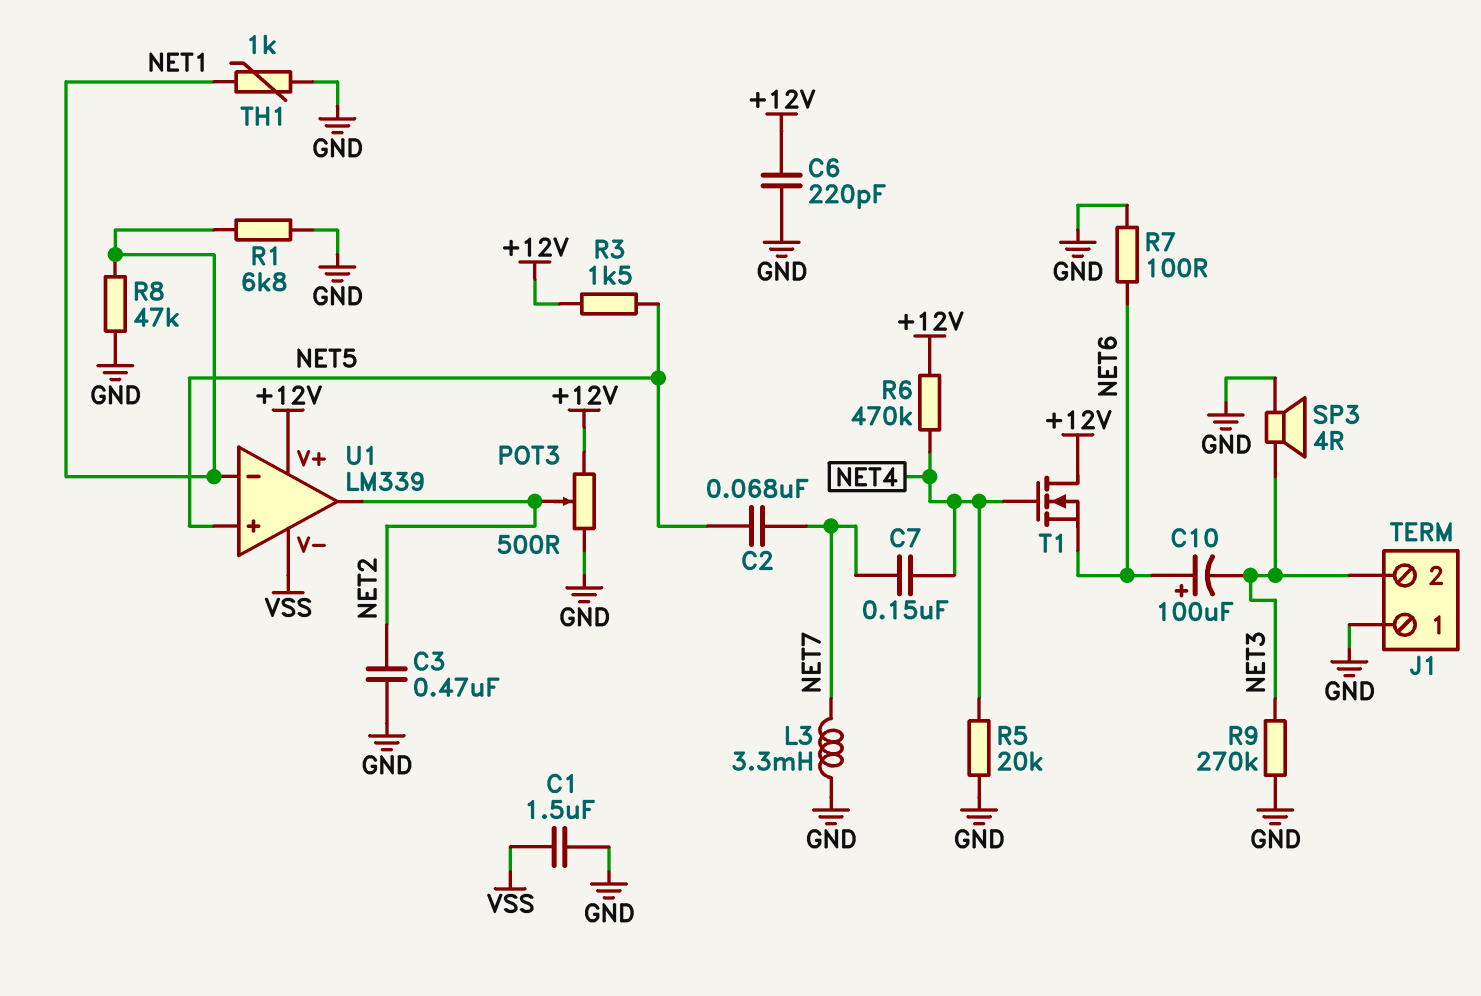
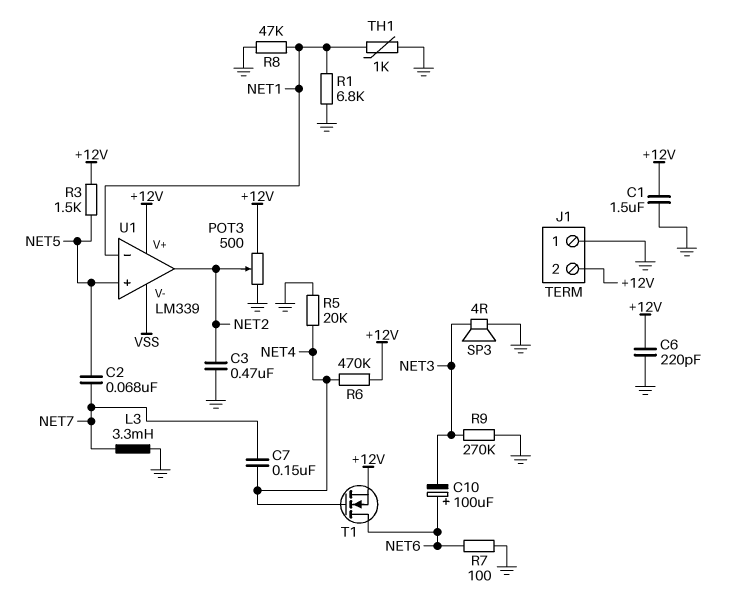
C1: 1.5uF (GND, VSS) -> 1.5uF (+12V, GND)
J1 pin 2: NET3 -> +12V
T1: NMOS (G NET4, D +12V, S NET6) -> NMOS (G NET4, D NET6, S +12V)

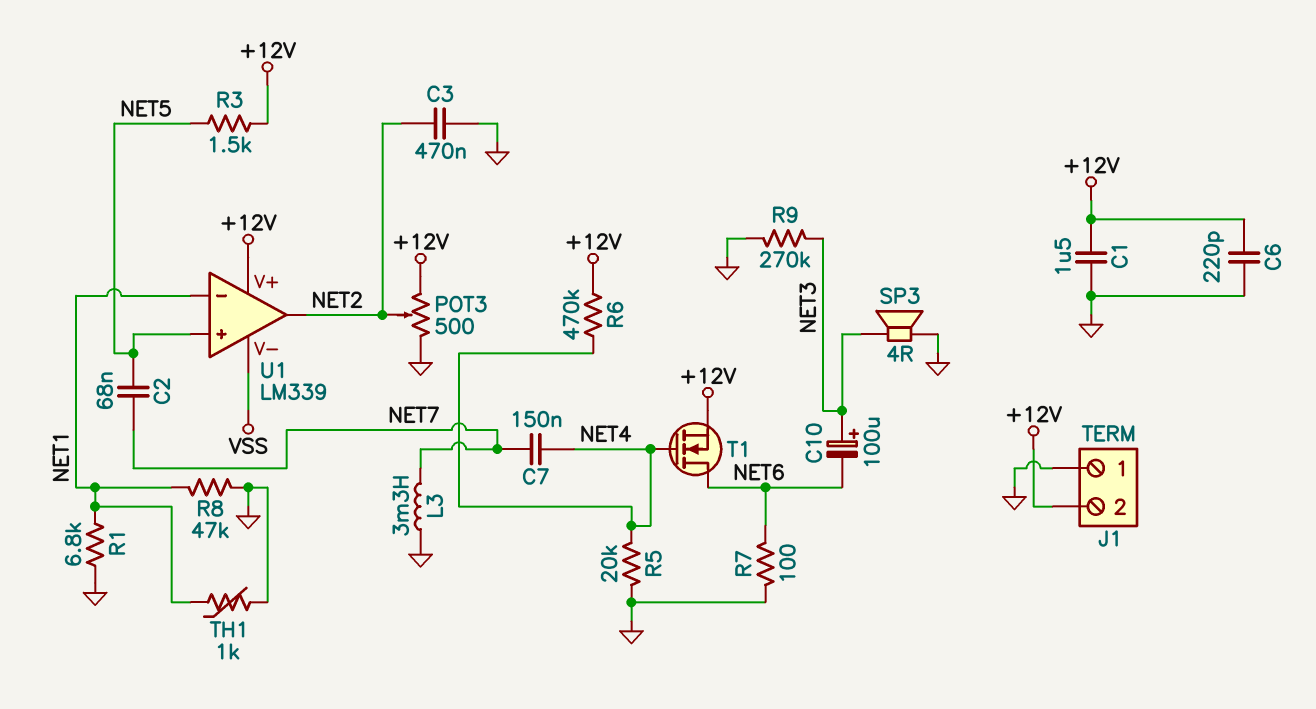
C10: 100uF (plus NET6, minus NET3) -> 100uF (plus NET3, minus NET6)

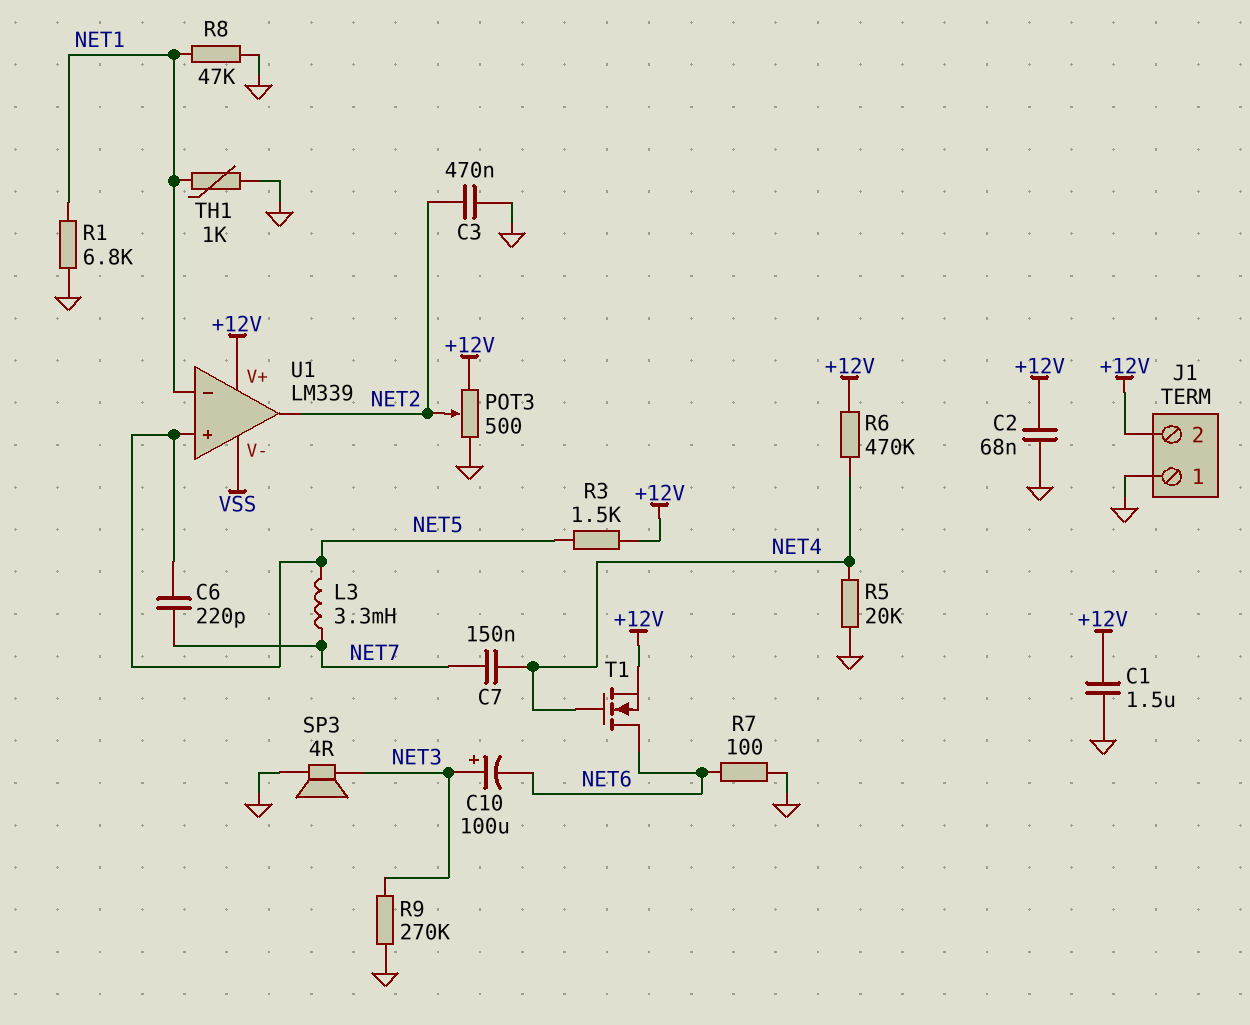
C2: 68nF (NET5, NET7) -> 68nF (+12V, GND)
C6: 220pF (+12V, GND) -> 220pF (NET5, NET7)
L3: 3.3mH (GND, NET7) -> 3.3mH (NET5, NET7)

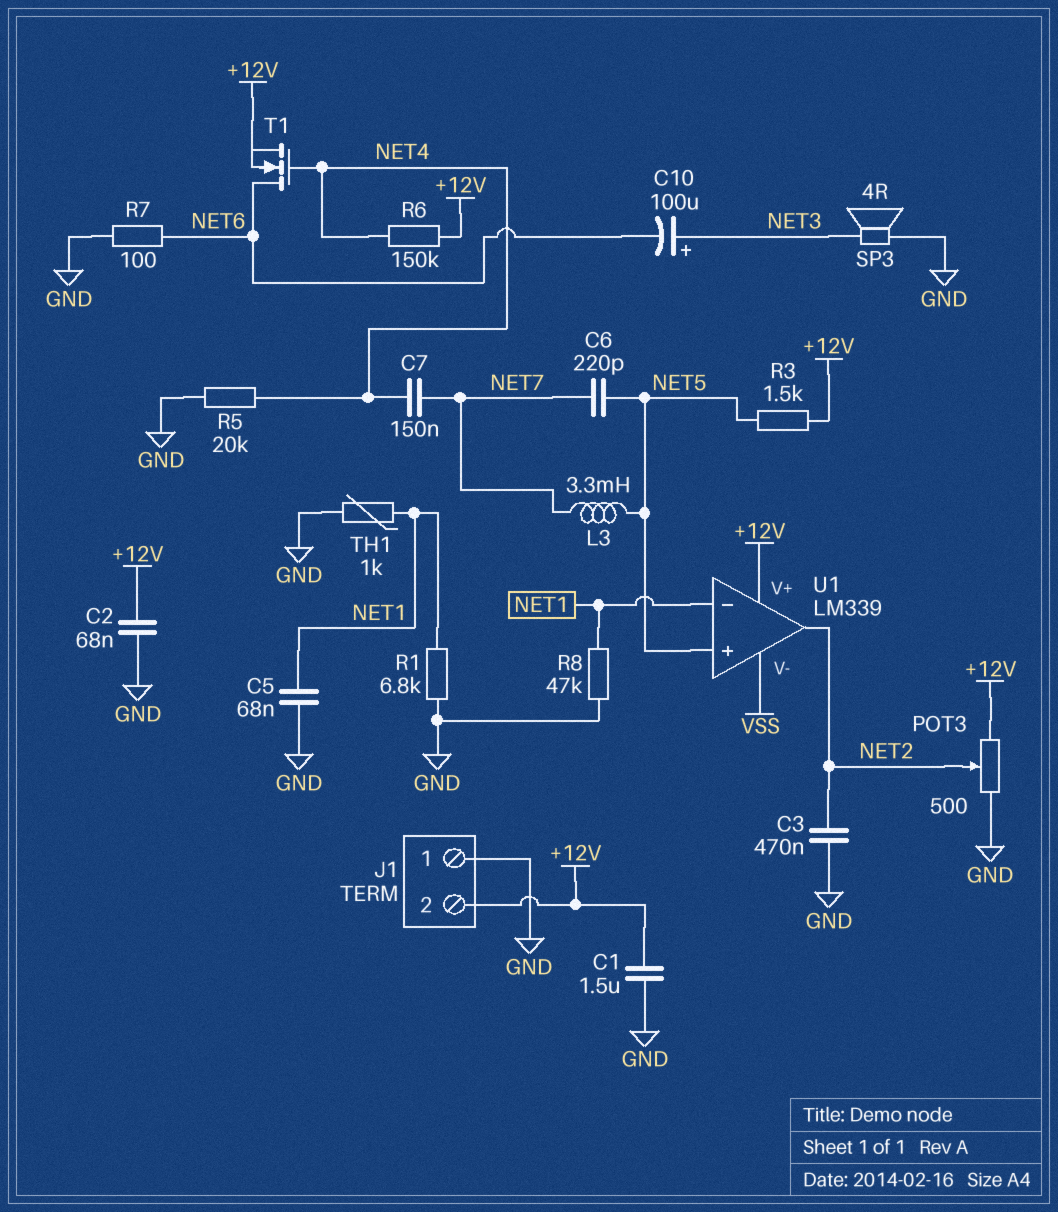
C5: none -> 68nF (GND, NET1)
R6: 470k (+12V, NET4) -> 150k (+12V, NET4)
R9: 270k (GND, NET3) -> none

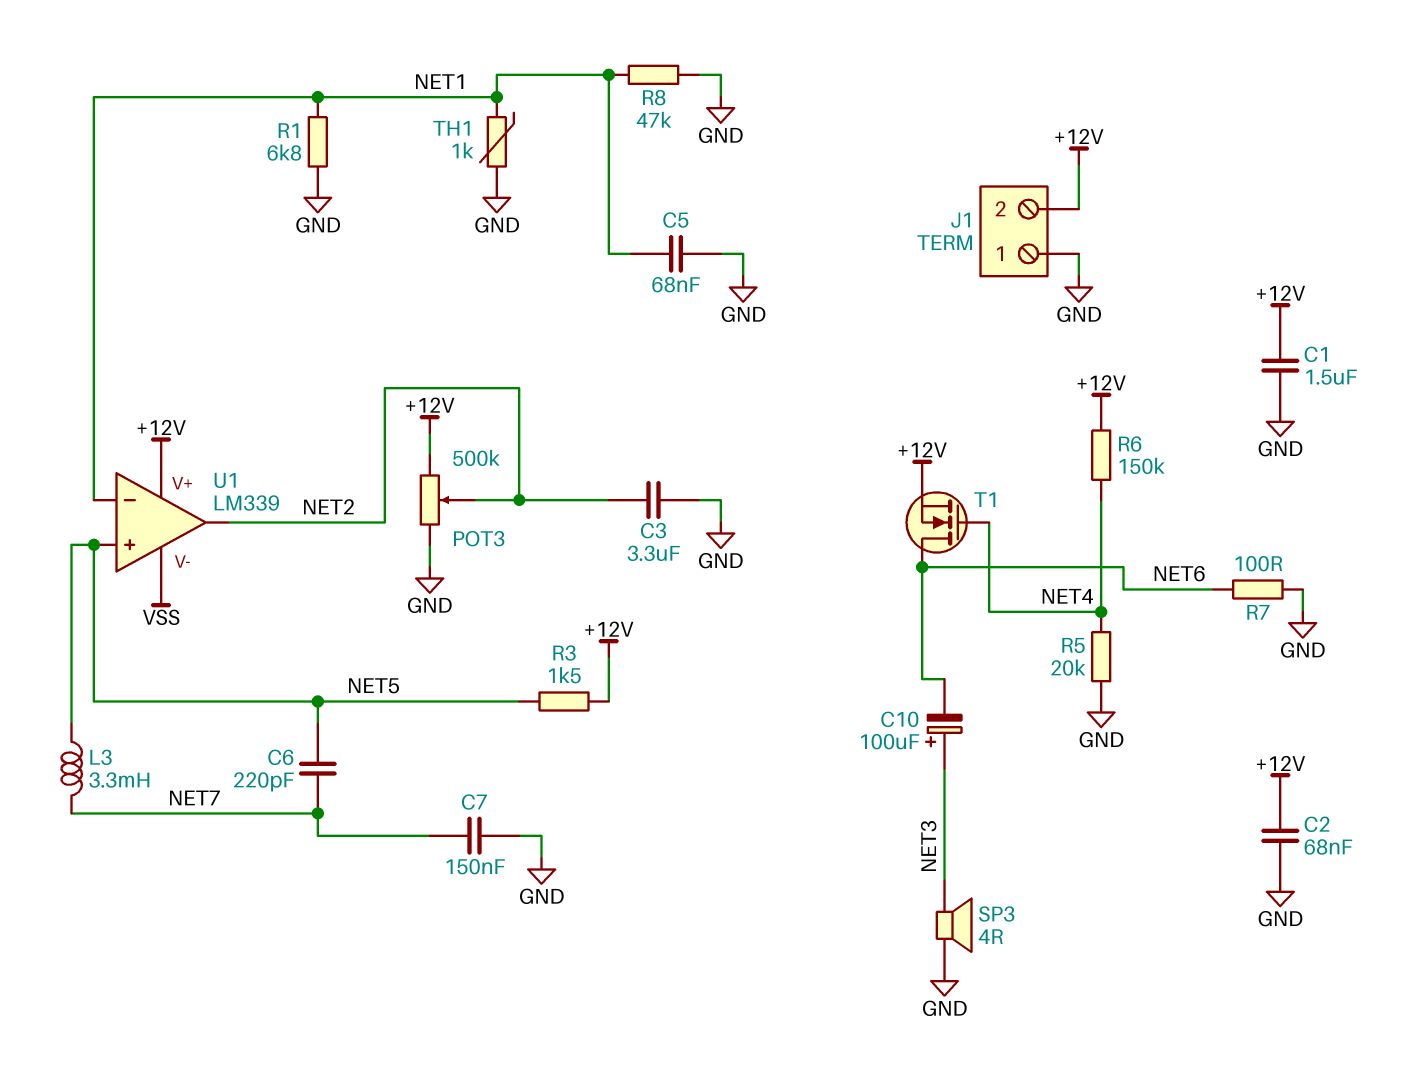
C3: 470nF (GND, NET2) -> 3.3uF (GND, NET2)
C7: 150nF (NET4, NET7) -> 150nF (GND, NET7)
POT3: 500 (+12V, GND, wiper NET2) -> 500k (+12V, GND, wiper NET2)

